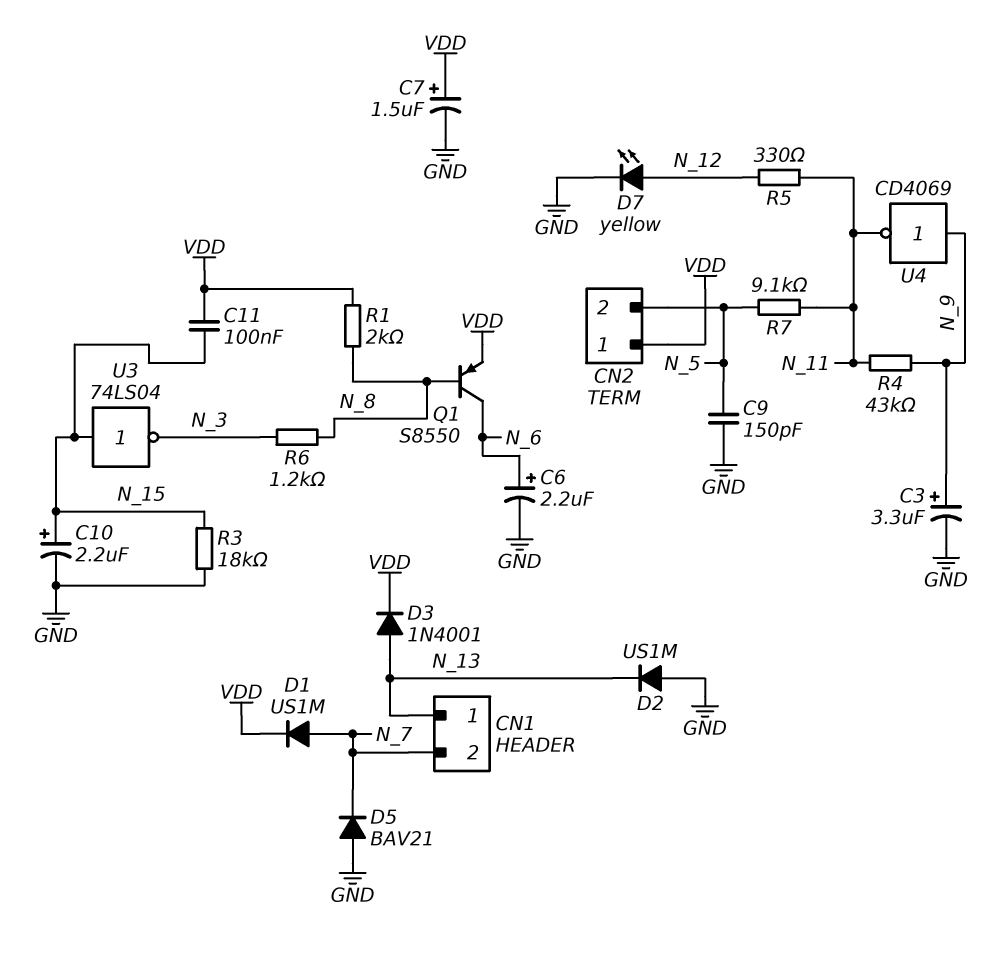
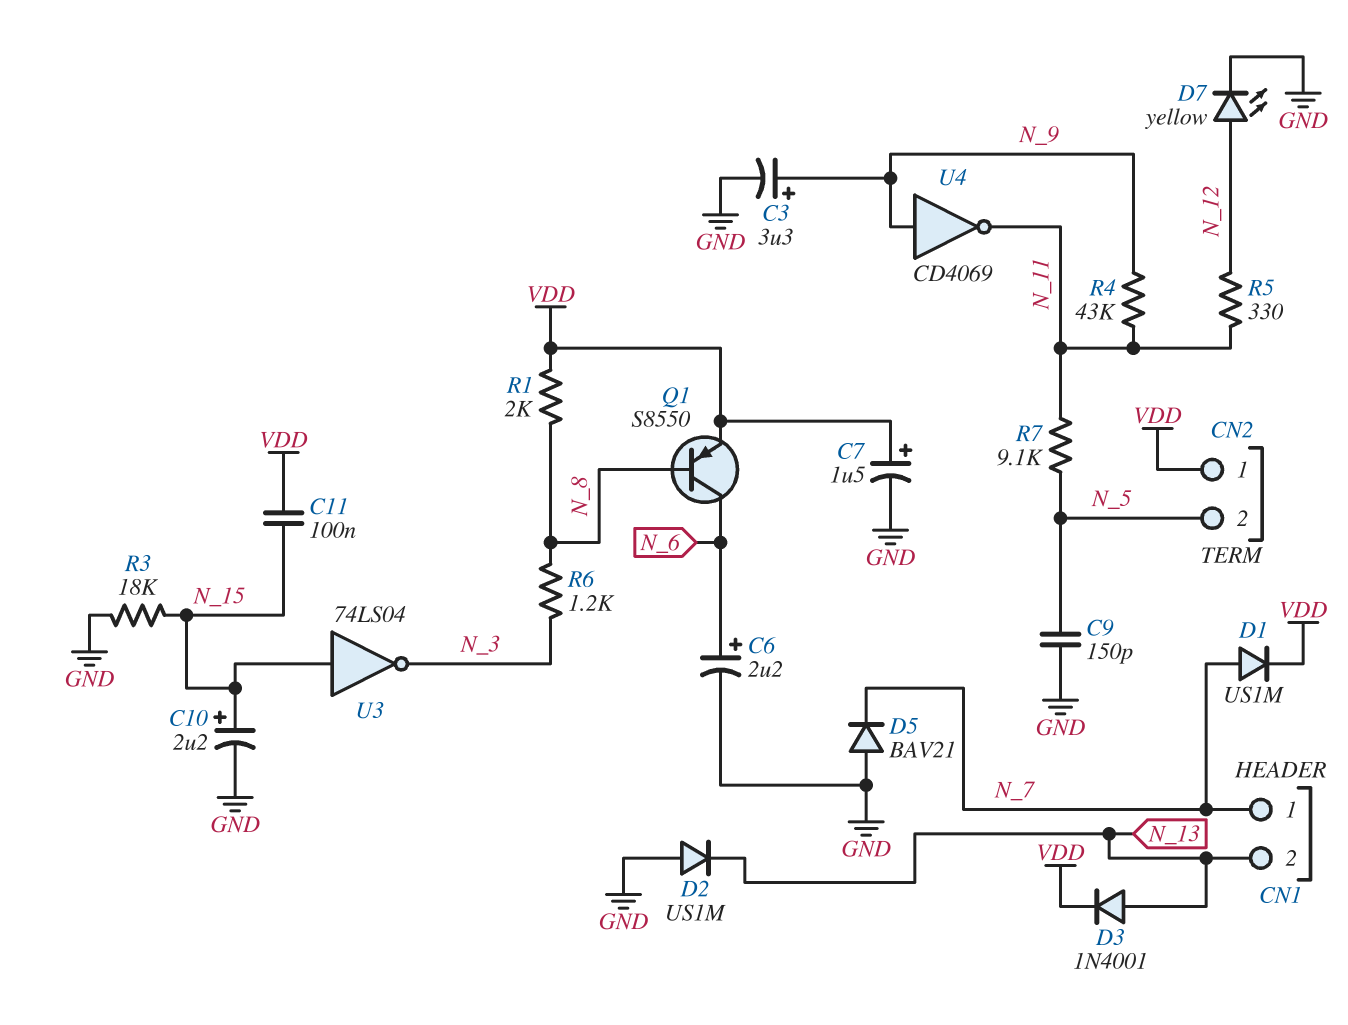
CN1 pin 1: N_13 -> N_7
CN1 pin 2: N_7 -> N_13

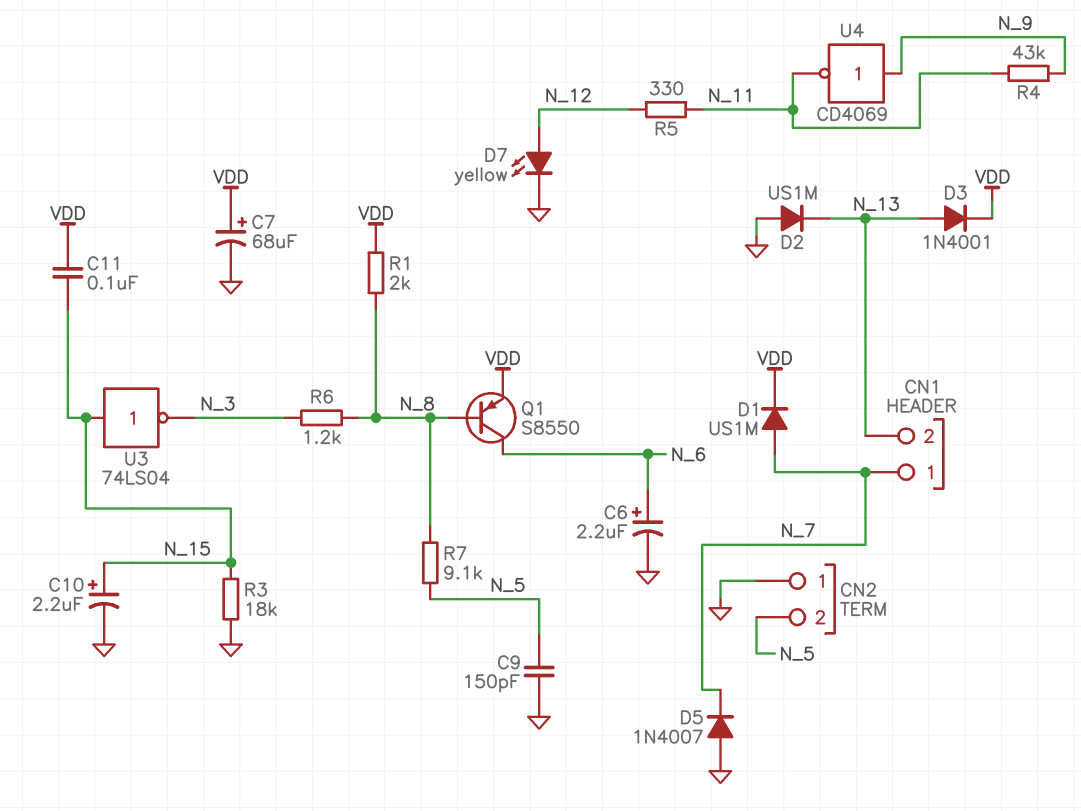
C3: 3.3uF (plus N_9, minus GND) -> none
C7: 1.5uF (plus VDD, minus GND) -> 68uF (plus VDD, minus GND)
CN2 pin 1: VDD -> GND
D5: diode BAV21 (A GND, K N_7) -> diode 1N4007 (A GND, K N_7)
R7: 9.1k (N_5, N_11) -> 9.1k (N_5, N_8)

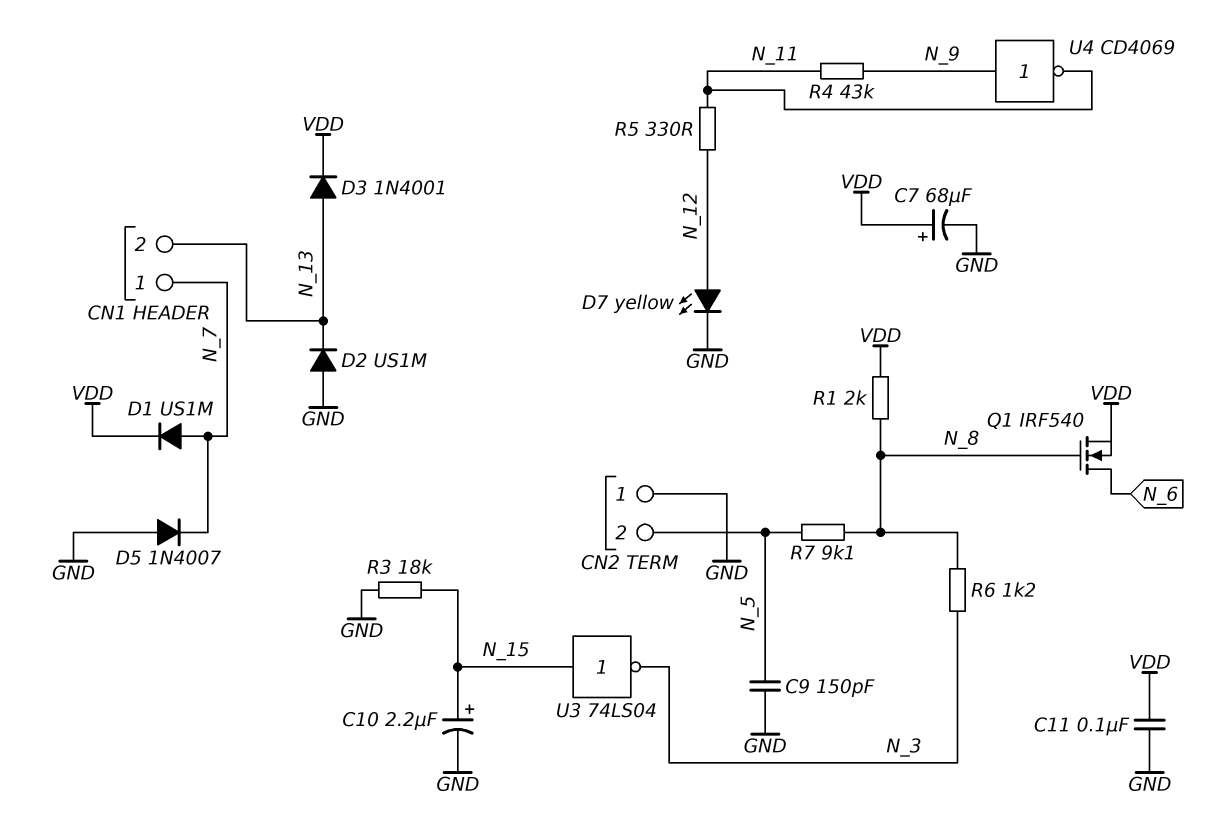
C6: 2.2uF (plus N_6, minus GND) -> none
C11: 100nF (N_15, VDD) -> 100nF (GND, VDD)
Q1: PNP S8550 (B N_8, C N_6, E VDD) -> NMOS IRF540 (G N_8, D N_6, S VDD)

